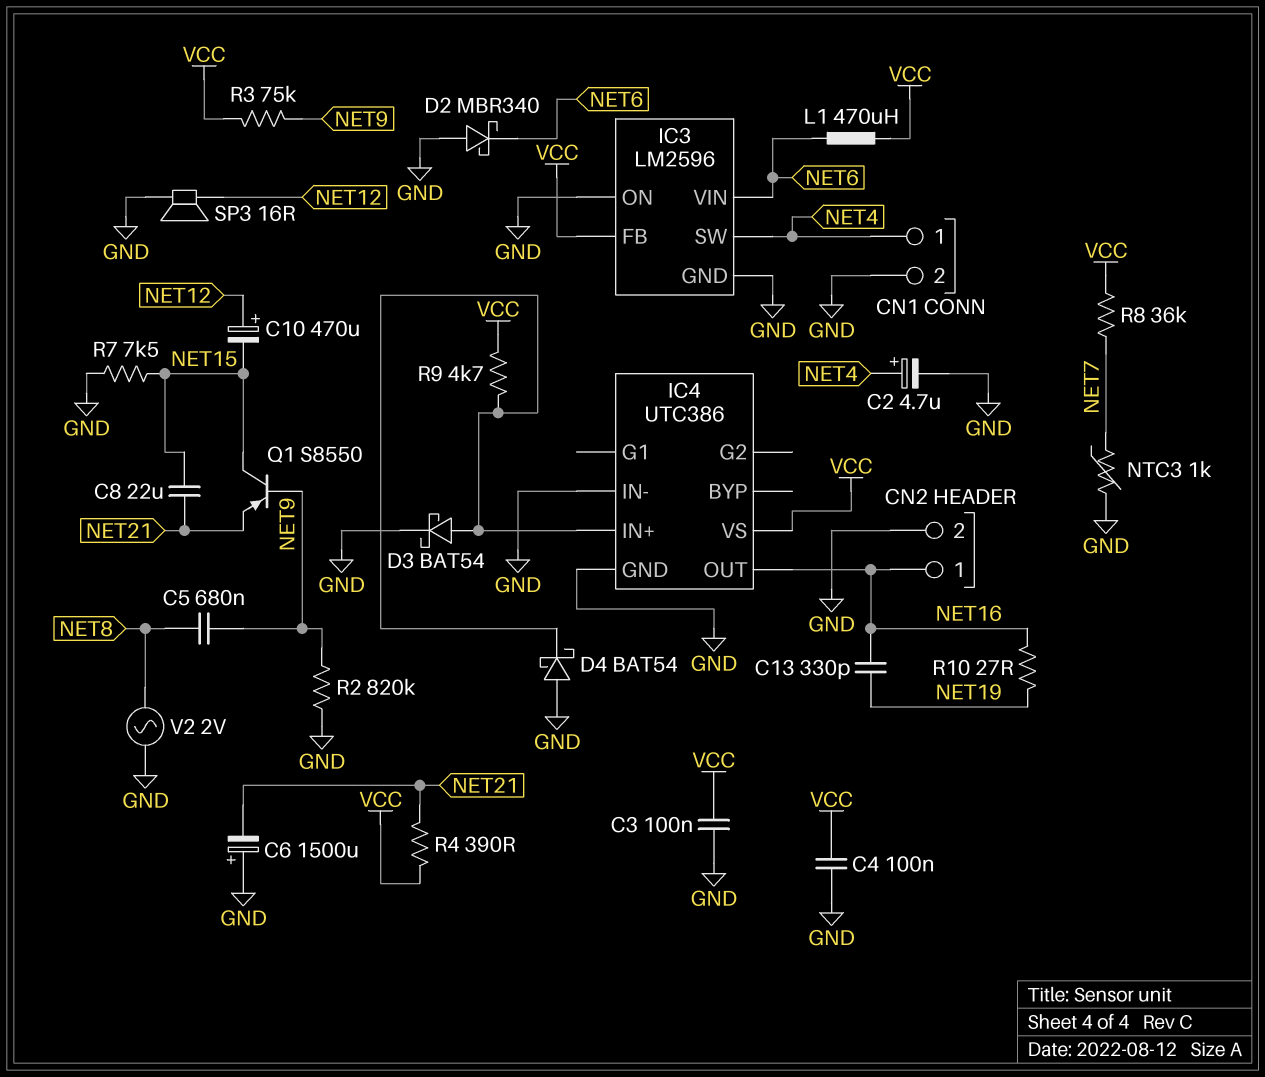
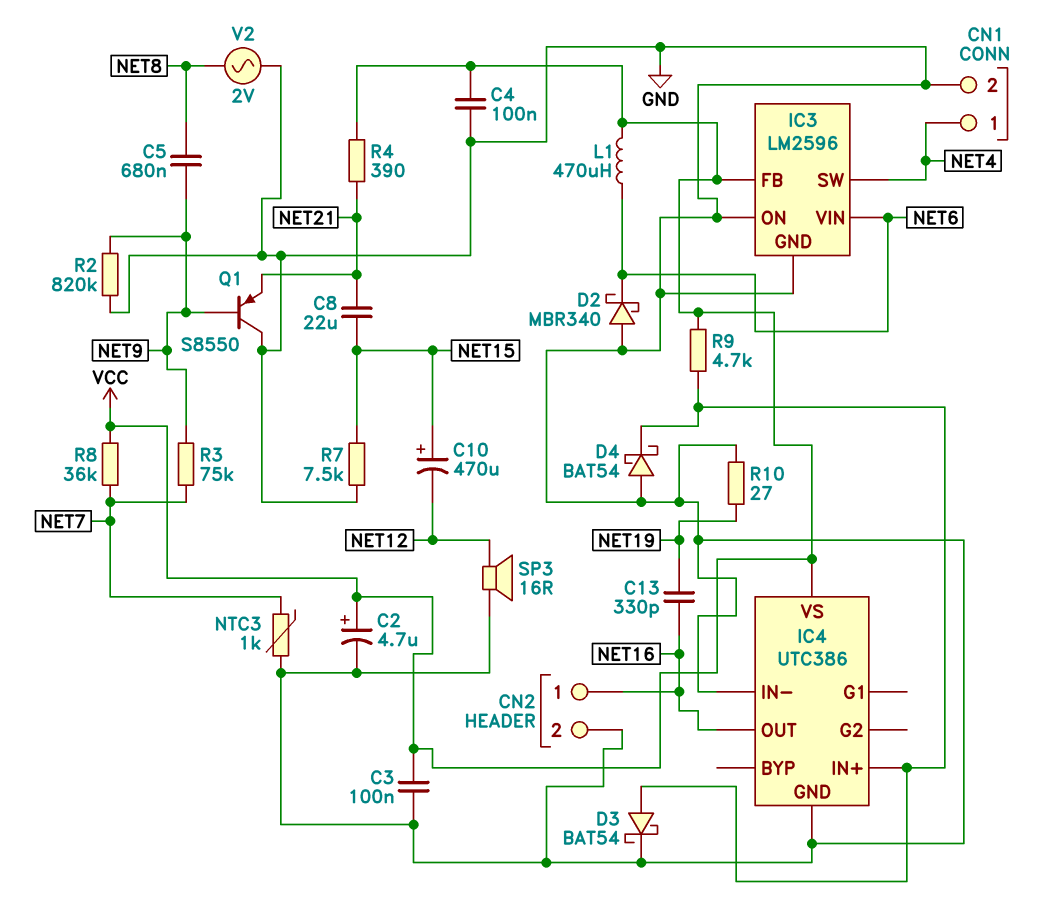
C2: 4.7uF (plus NET4, minus GND) -> 4.7uF (plus VCC, minus GND)
C6: 1500uF (plus GND, minus NET21) -> none
C10: 470uF (plus NET12, minus NET15) -> 470uF (plus NET15, minus NET12)
Q1: PNP S8550 (B NET9, C NET15, E NET21) -> PNP S8550 (B NET9, C GND, E NET21)
R3: 75k (NET9, VCC) -> 75k (NET7, NET9)
R10: 27 (NET16, NET19) -> 27 (GND, NET19)

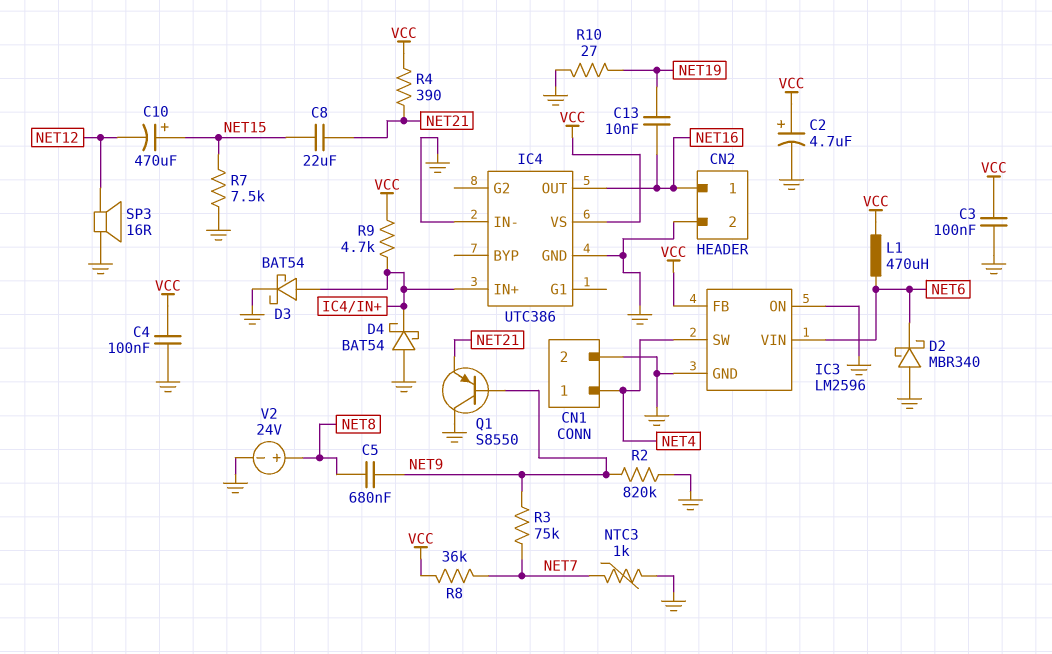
C13: 330pF (NET16, NET19) -> 10nF (NET16, NET19)
V2: AC 2V (GND, NET8) -> 24V (plus NET8, minus GND)

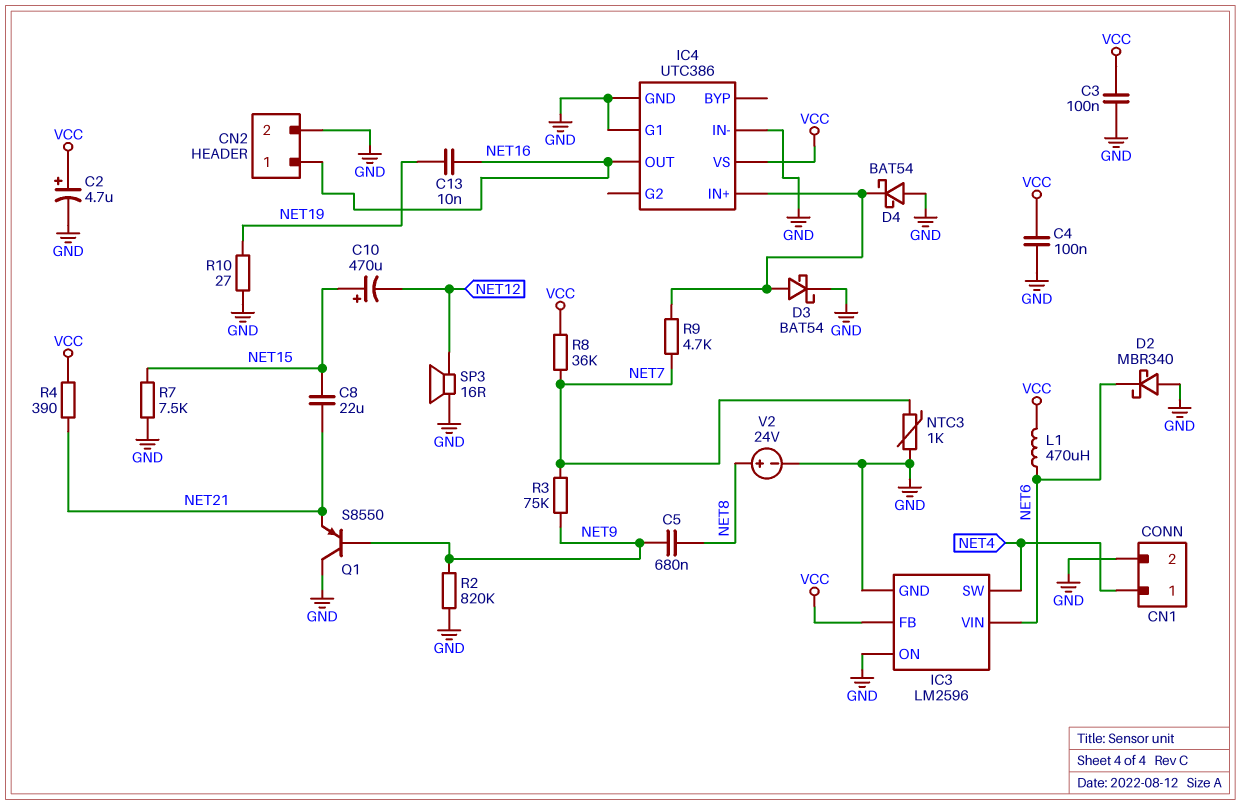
IC4 pin G1: none -> GND
R9: 4.7k (IC4/IN+, VCC) -> 4.7k (IC4/IN+, NET7)

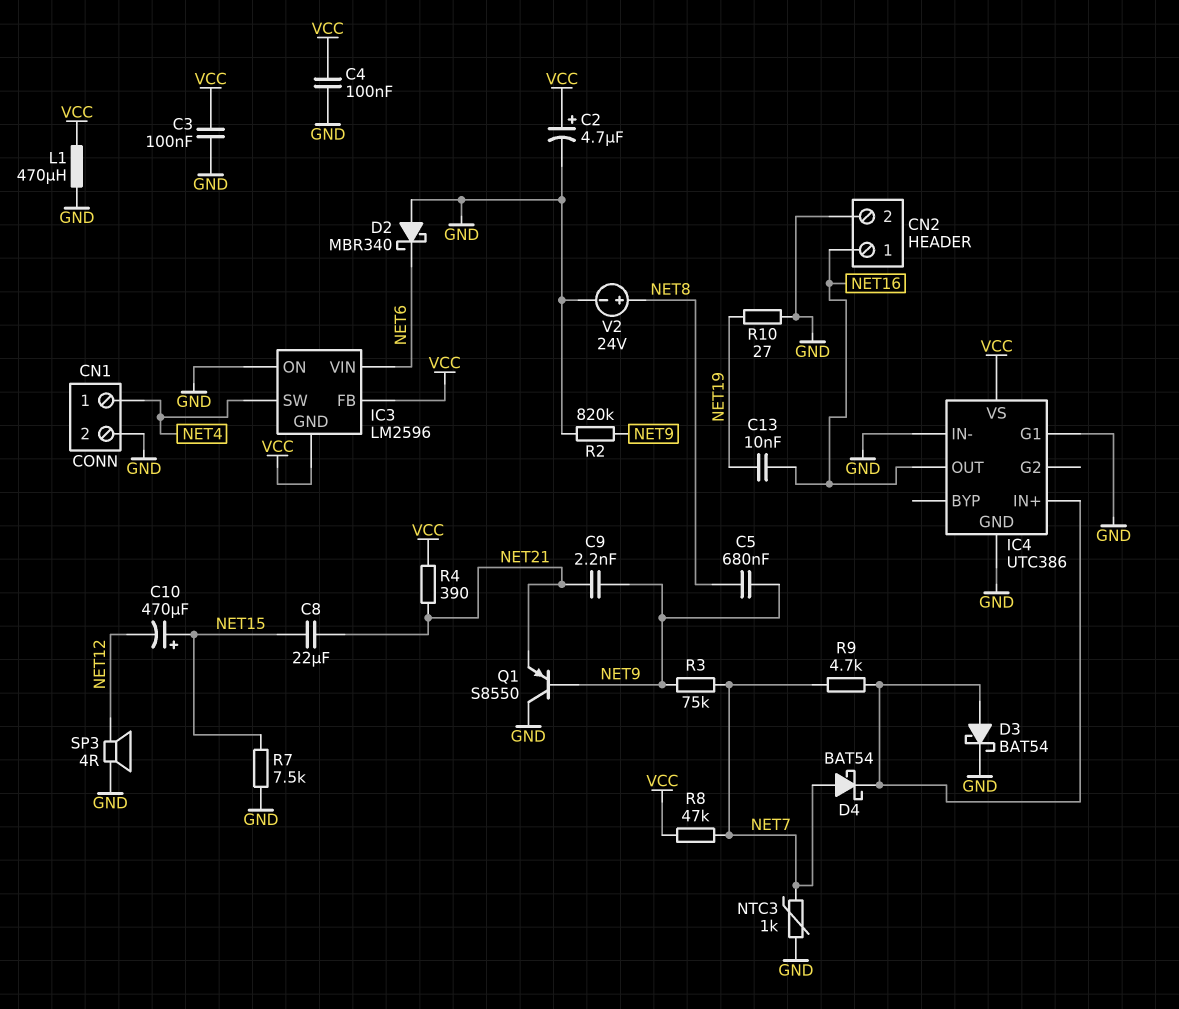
C9: none -> 2.2nF (NET9, NET21)
D4: schottky BAT54 (A GND, K IC4/IN+) -> schottky BAT54 (A NET7, K IC4/IN+)
IC3 pin GND: GND -> VCC
L1: 470uH (NET6, VCC) -> 470uH (GND, VCC)
R8: 36k (NET7, VCC) -> 47k (NET7, VCC)
SP3: speaker 16R (GND, NET12) -> speaker 4R (GND, NET12)

